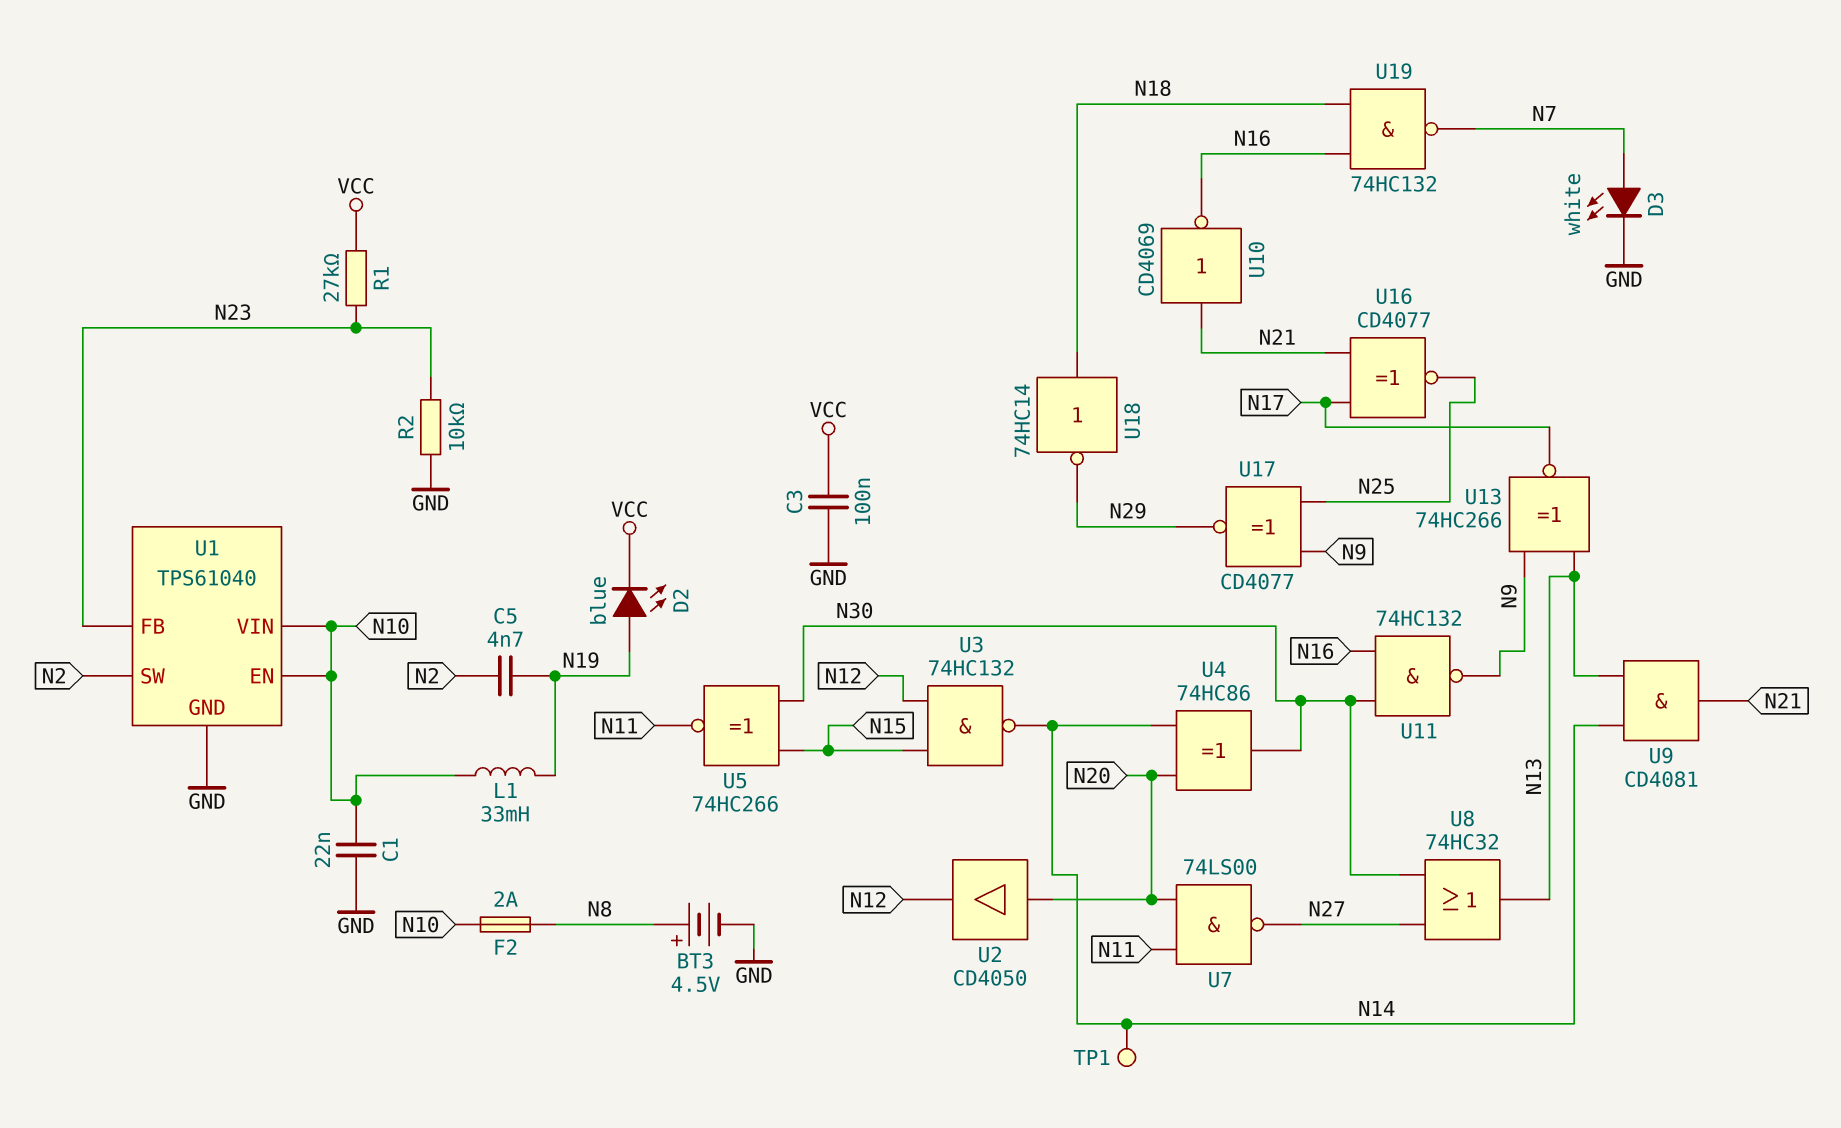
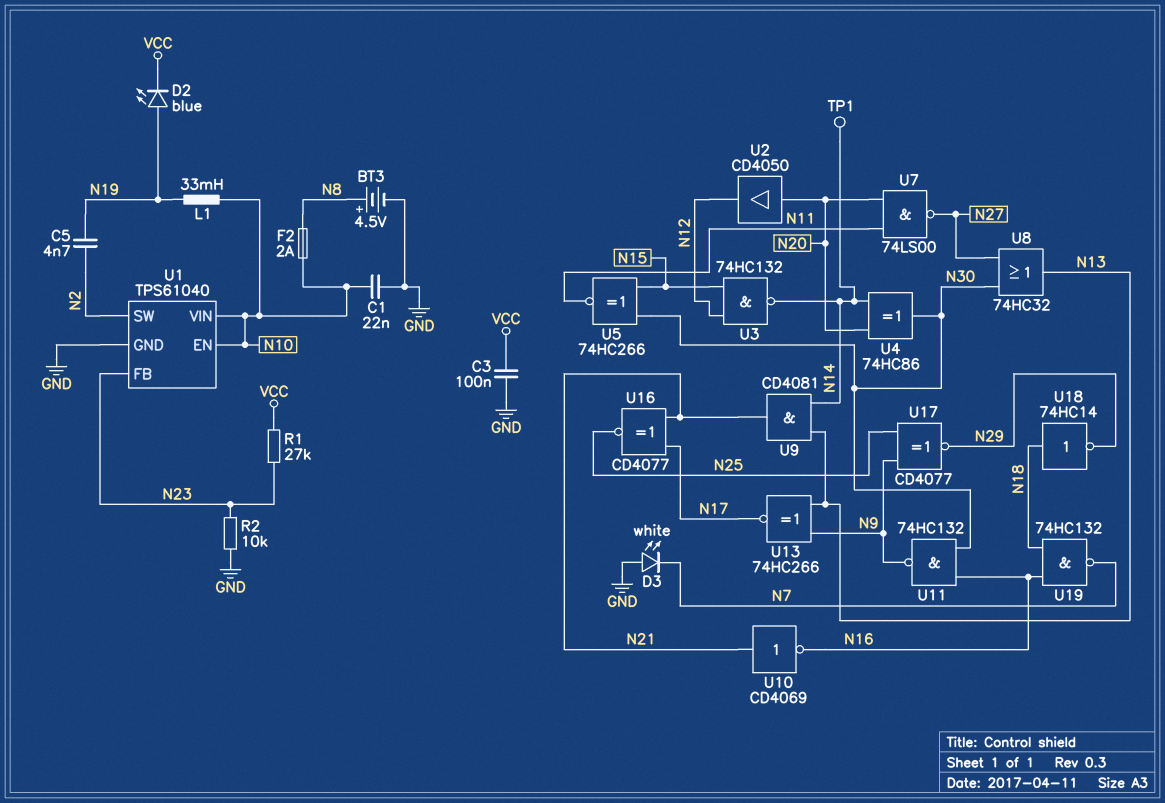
D3: LED white (A N7, K GND) -> LED white (A GND, K N7)

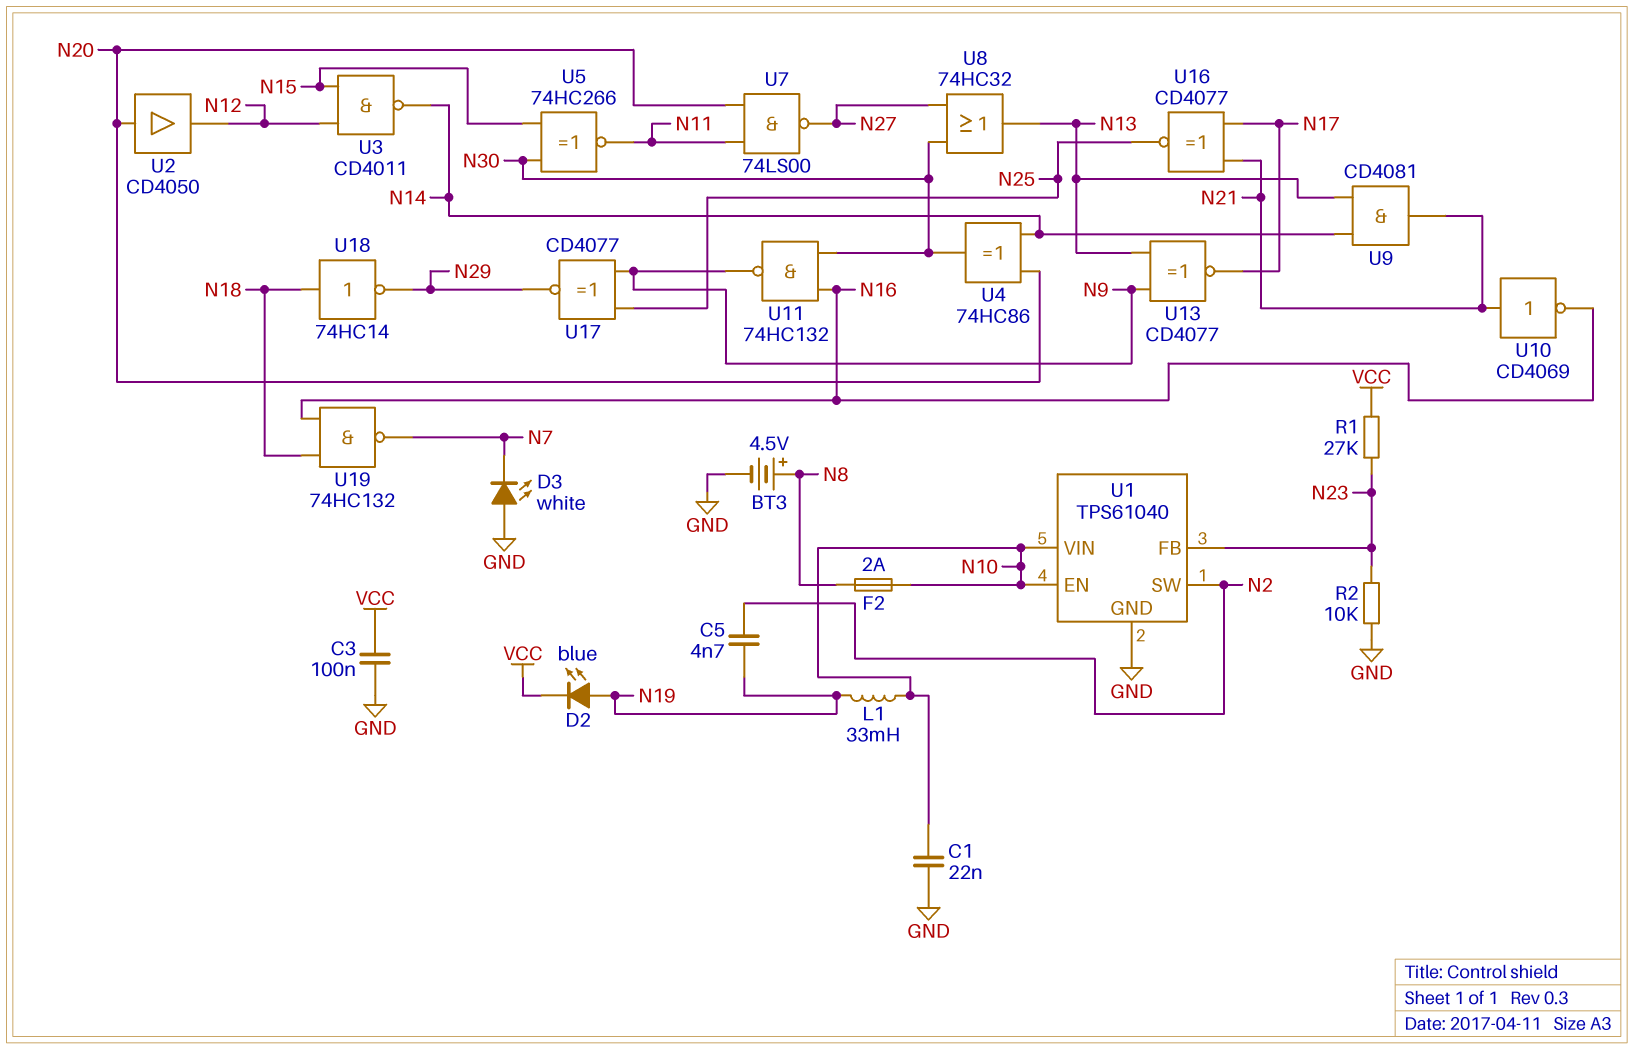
TP1: test point (N14) -> none
U3: NAND 74HC132 (in N12, in N15, out N14) -> NAND CD4011 (in N12, in N15, out N14)
U13: XNOR 74HC266 (in N9, in N13, out N17) -> XNOR CD4077 (in N9, in N13, out N17)

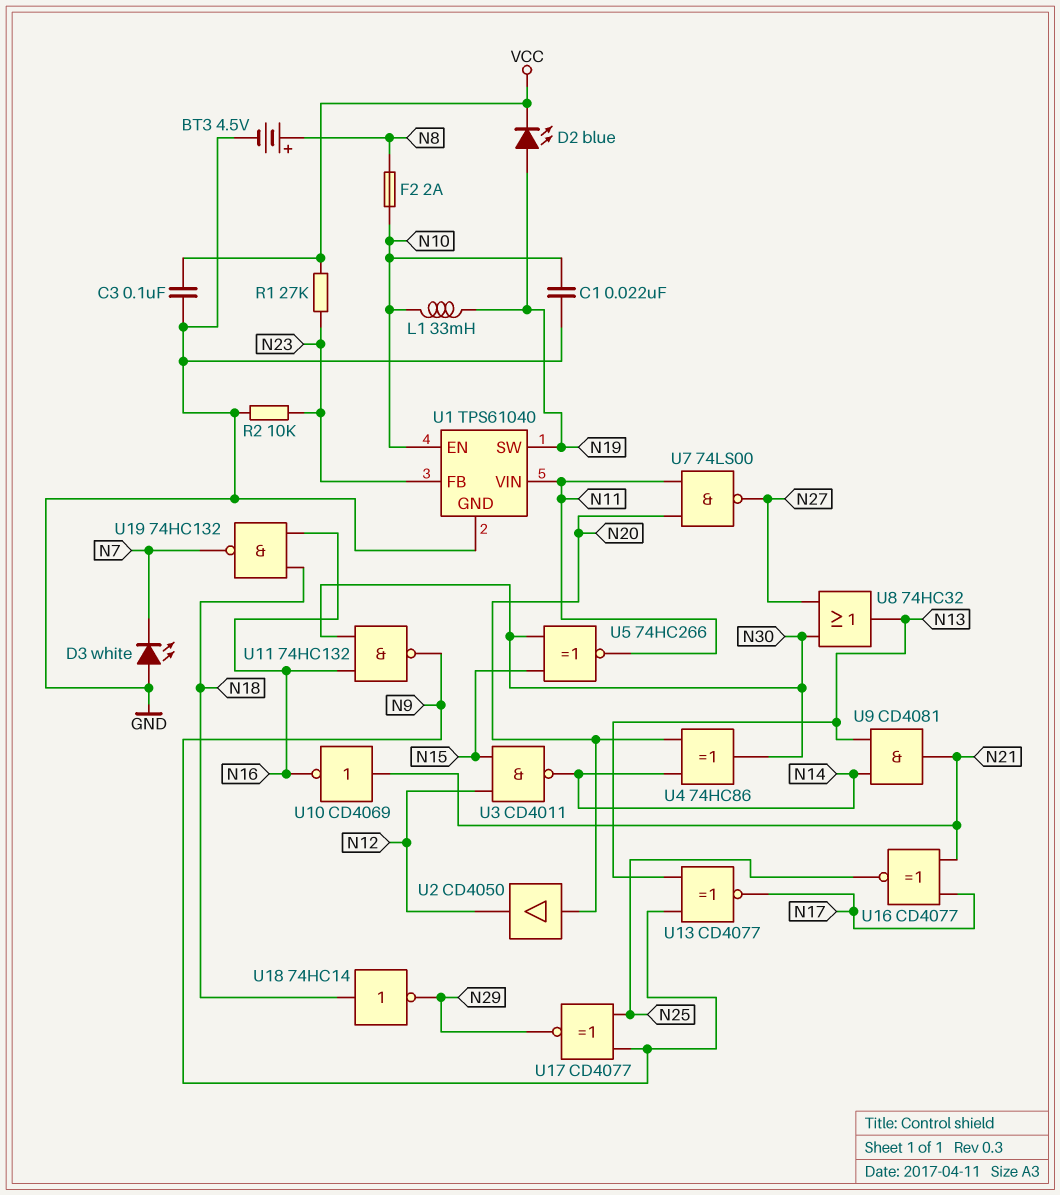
C5: 4.7nF (N2, N19) -> none
U1 pin SW: N2 -> N19
U1 pin VIN: N10 -> N11

